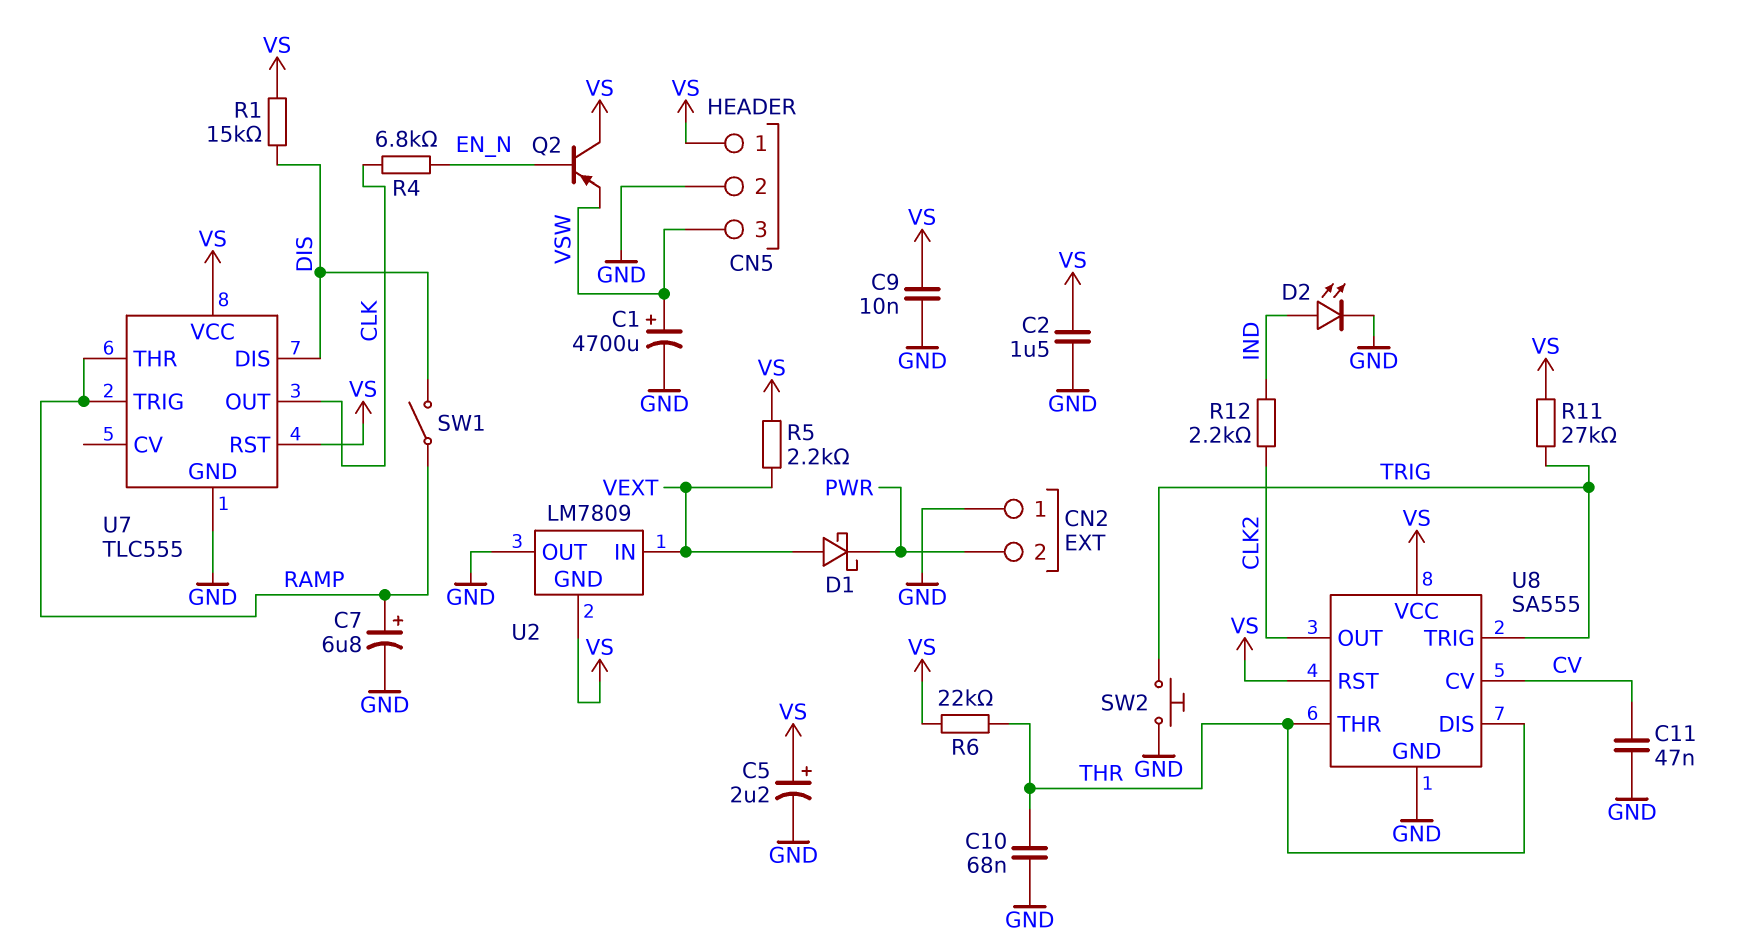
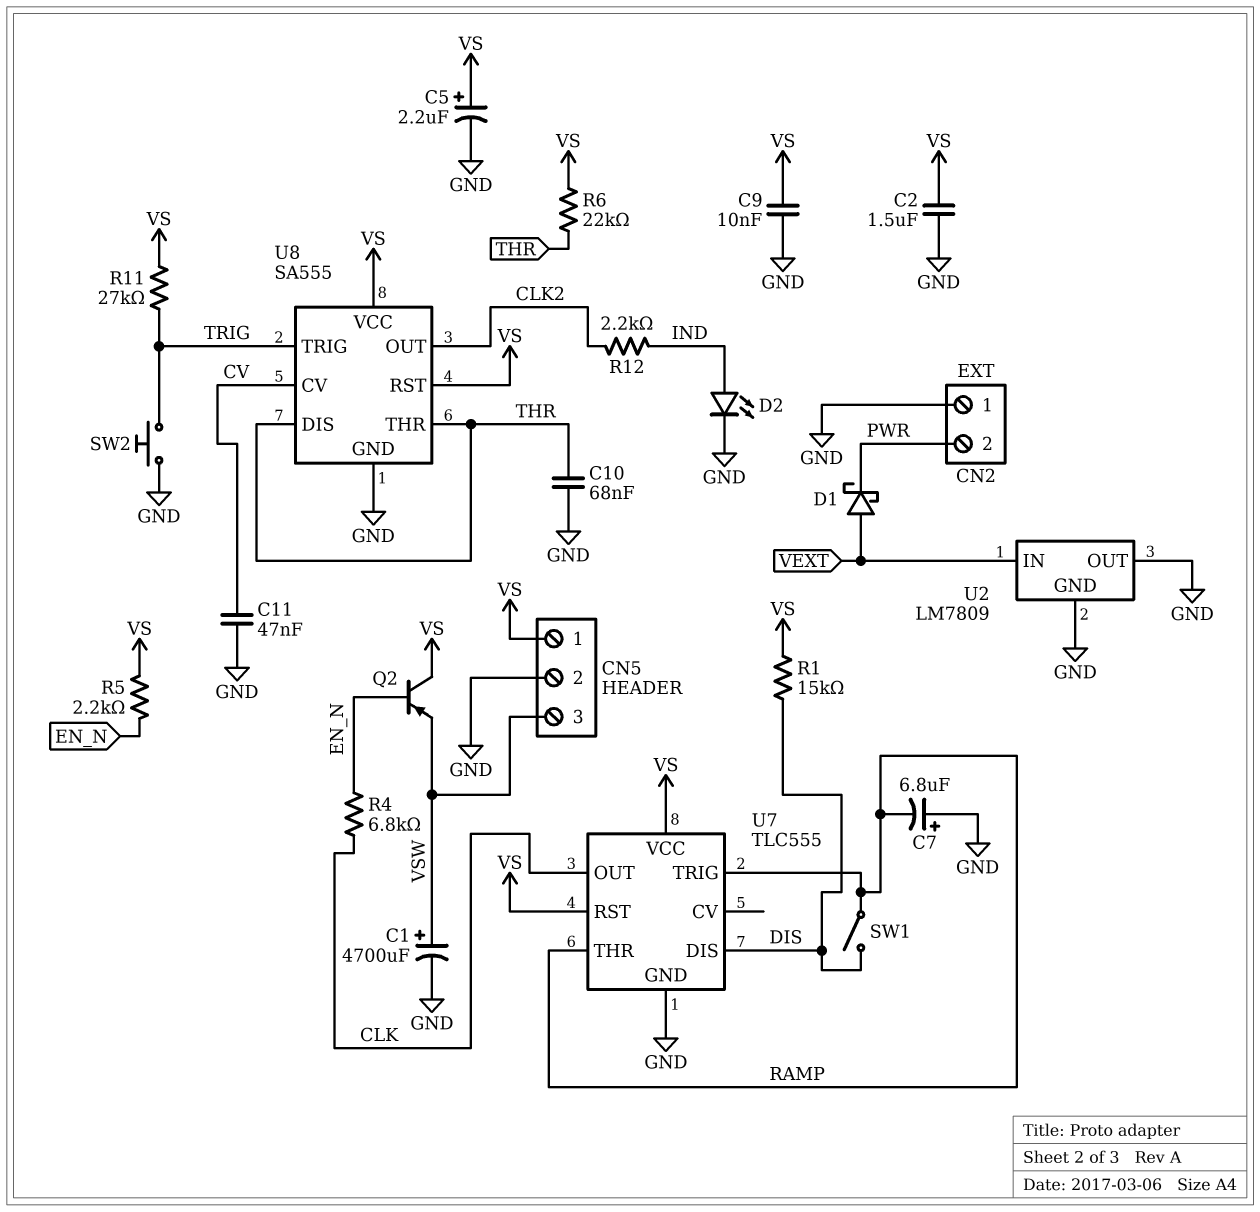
C7: 6.8uF (plus RAMP, minus GND) -> 6.8uF (plus GND, minus RAMP)
R5: 2.2k (VEXT, VS) -> 2.2k (EN_N, VS)
U2 pin GND: VS -> GND

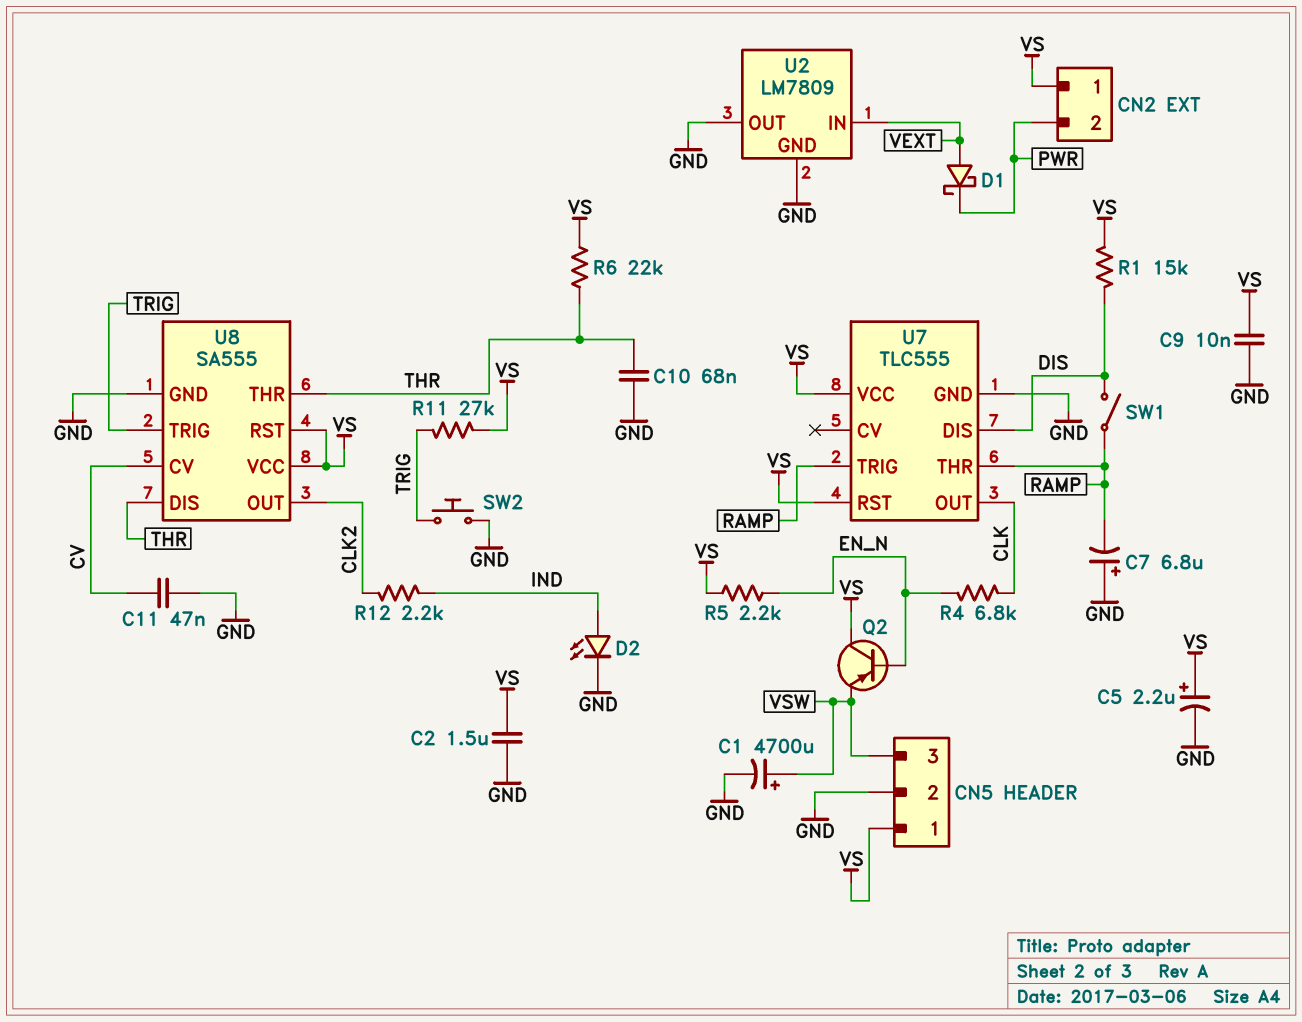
CN2 pin 1: GND -> VS

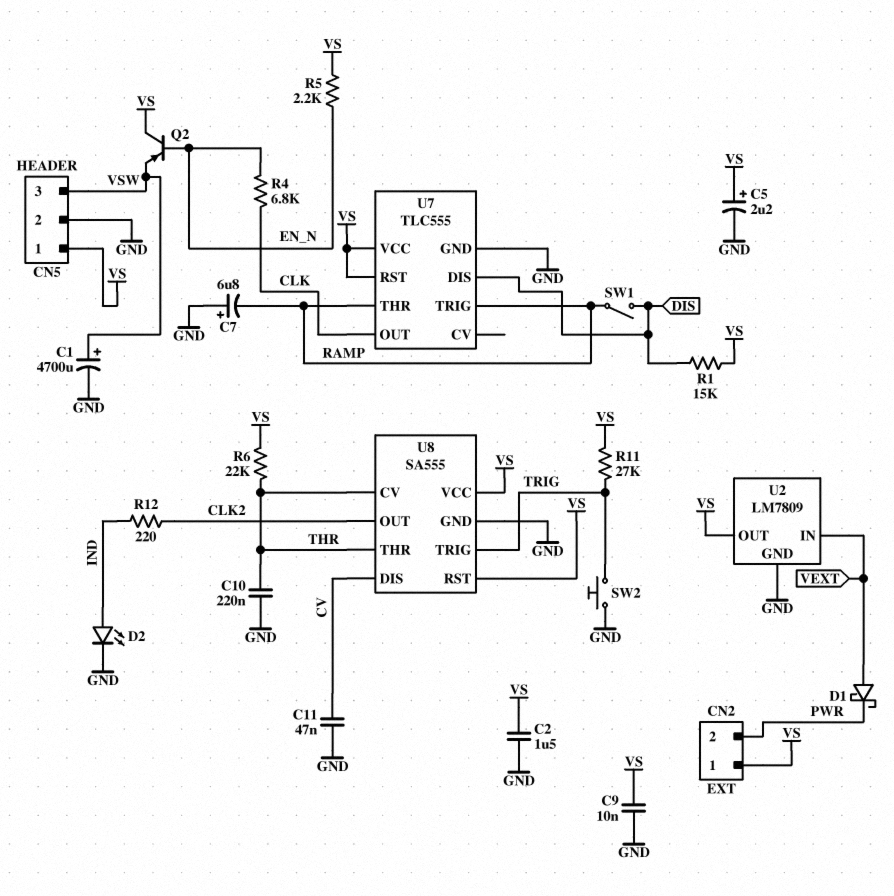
C10: 68nF (GND, THR) -> 220nF (GND, THR)
R12: 2.2k (CLK2, IND) -> 220 (CLK2, IND)
U2 pin OUT: GND -> VS
U8 pin CV: CV -> THR
U8 pin DIS: THR -> CV

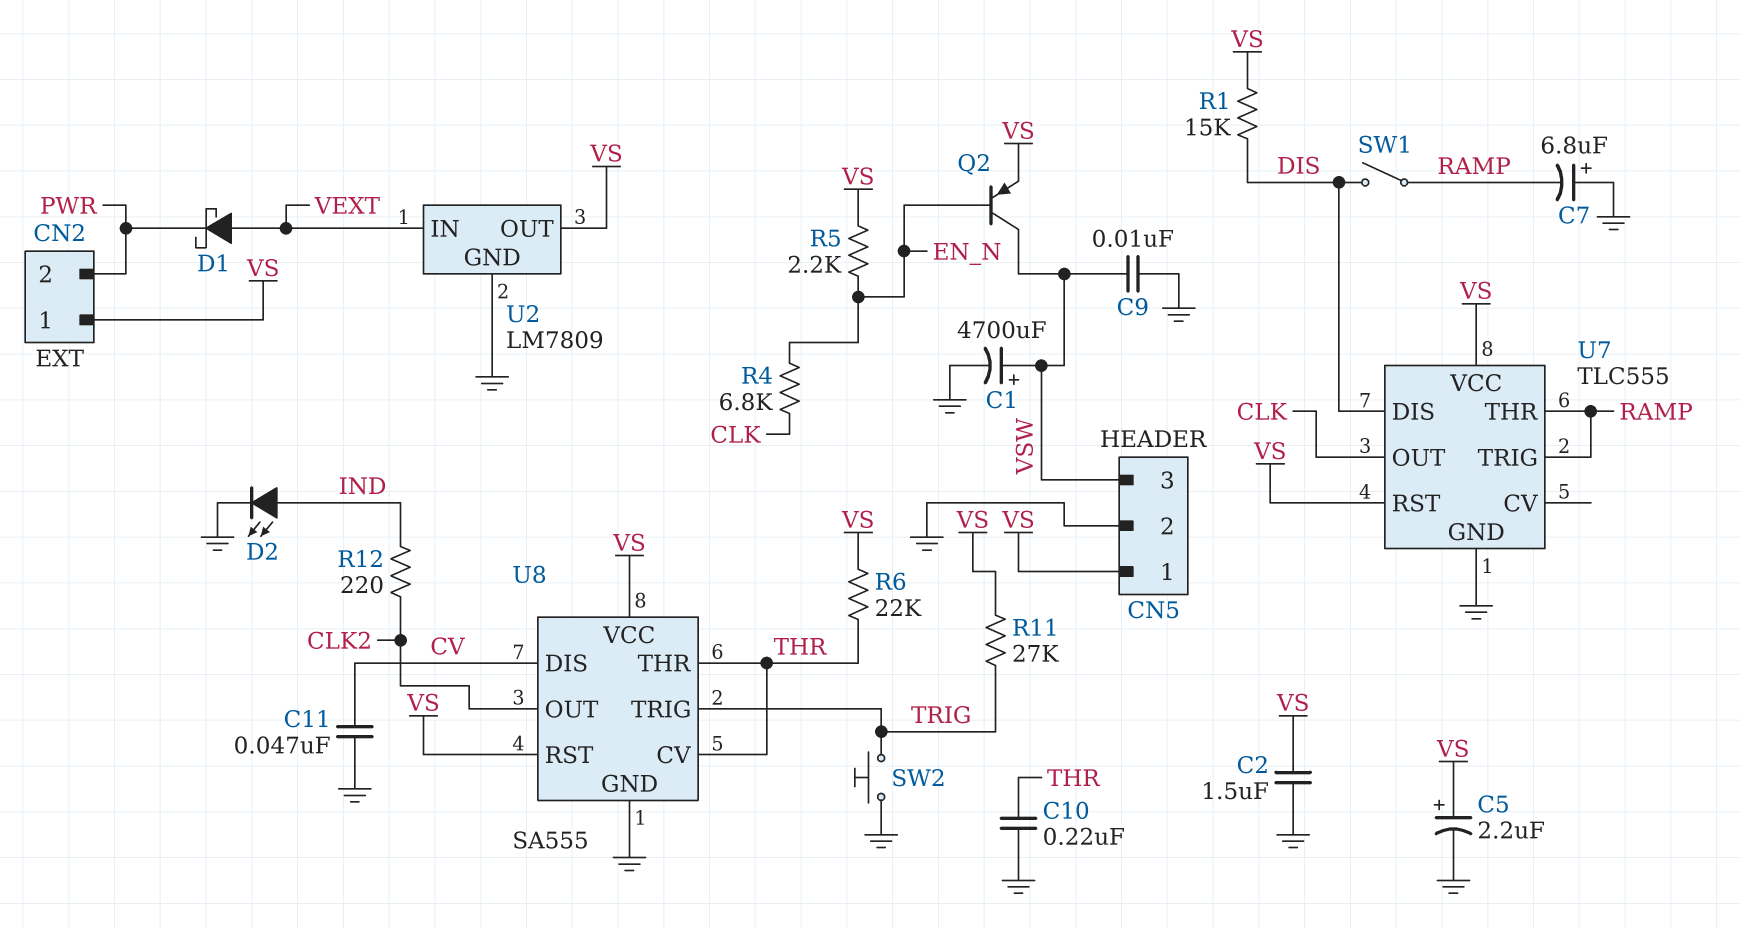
C9: 10nF (GND, VS) -> 10nF (GND, VSW)
Q2: PNP (B EN_N, C VS, E VSW) -> PNP (B EN_N, C VSW, E VS)

